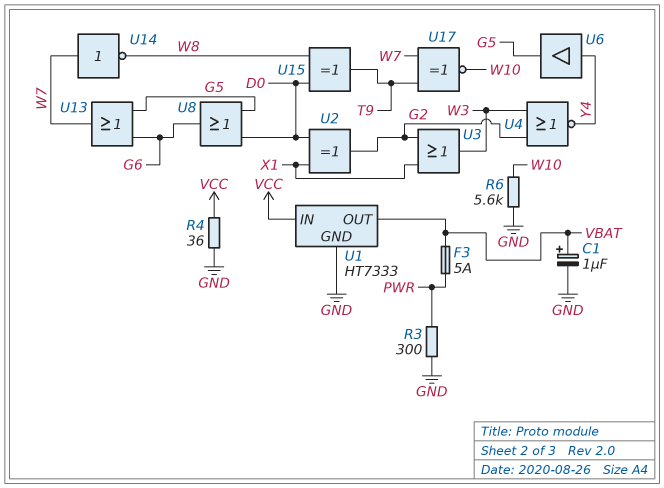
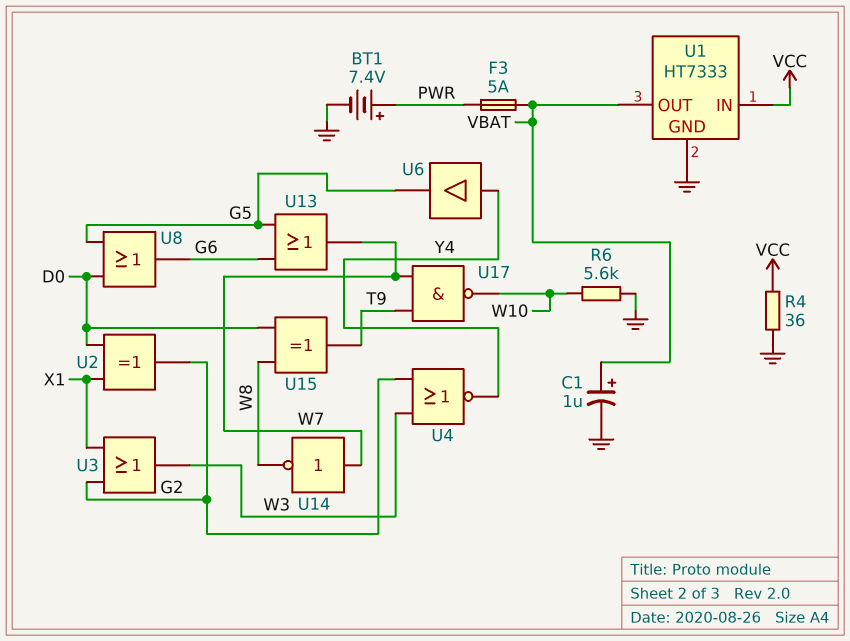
BT1: none -> 7.4V (plus PWR, minus GND)
R3: 300 (GND, PWR) -> none
U17: XNOR (in T9, in W7, out W10) -> NAND (in T9, in W7, out W10)

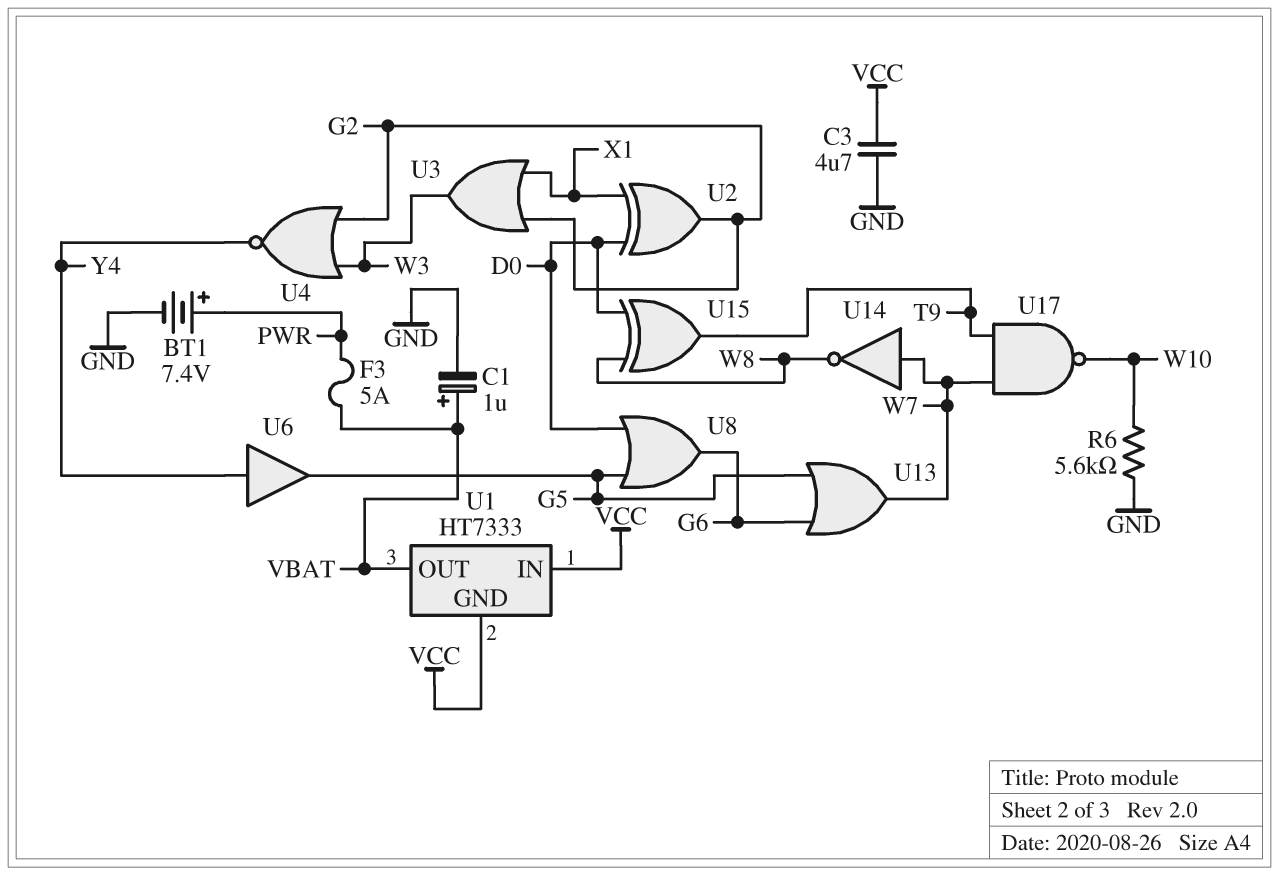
C3: none -> 4.7uF (GND, VCC)
R4: 36 (GND, VCC) -> none
U1 pin GND: GND -> VCC

